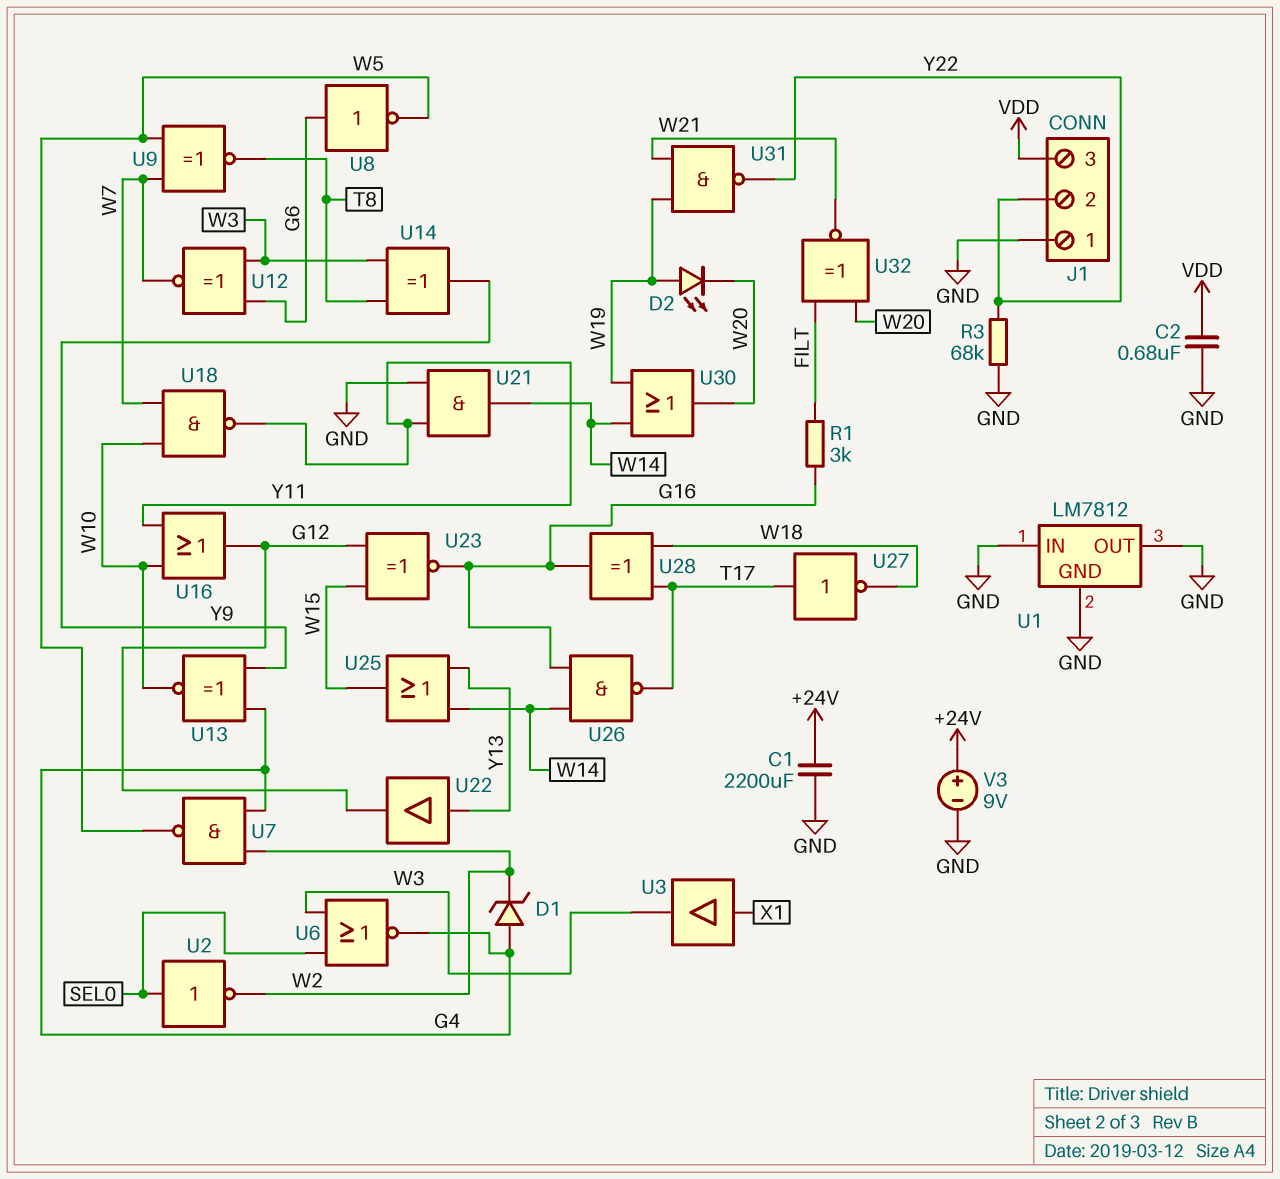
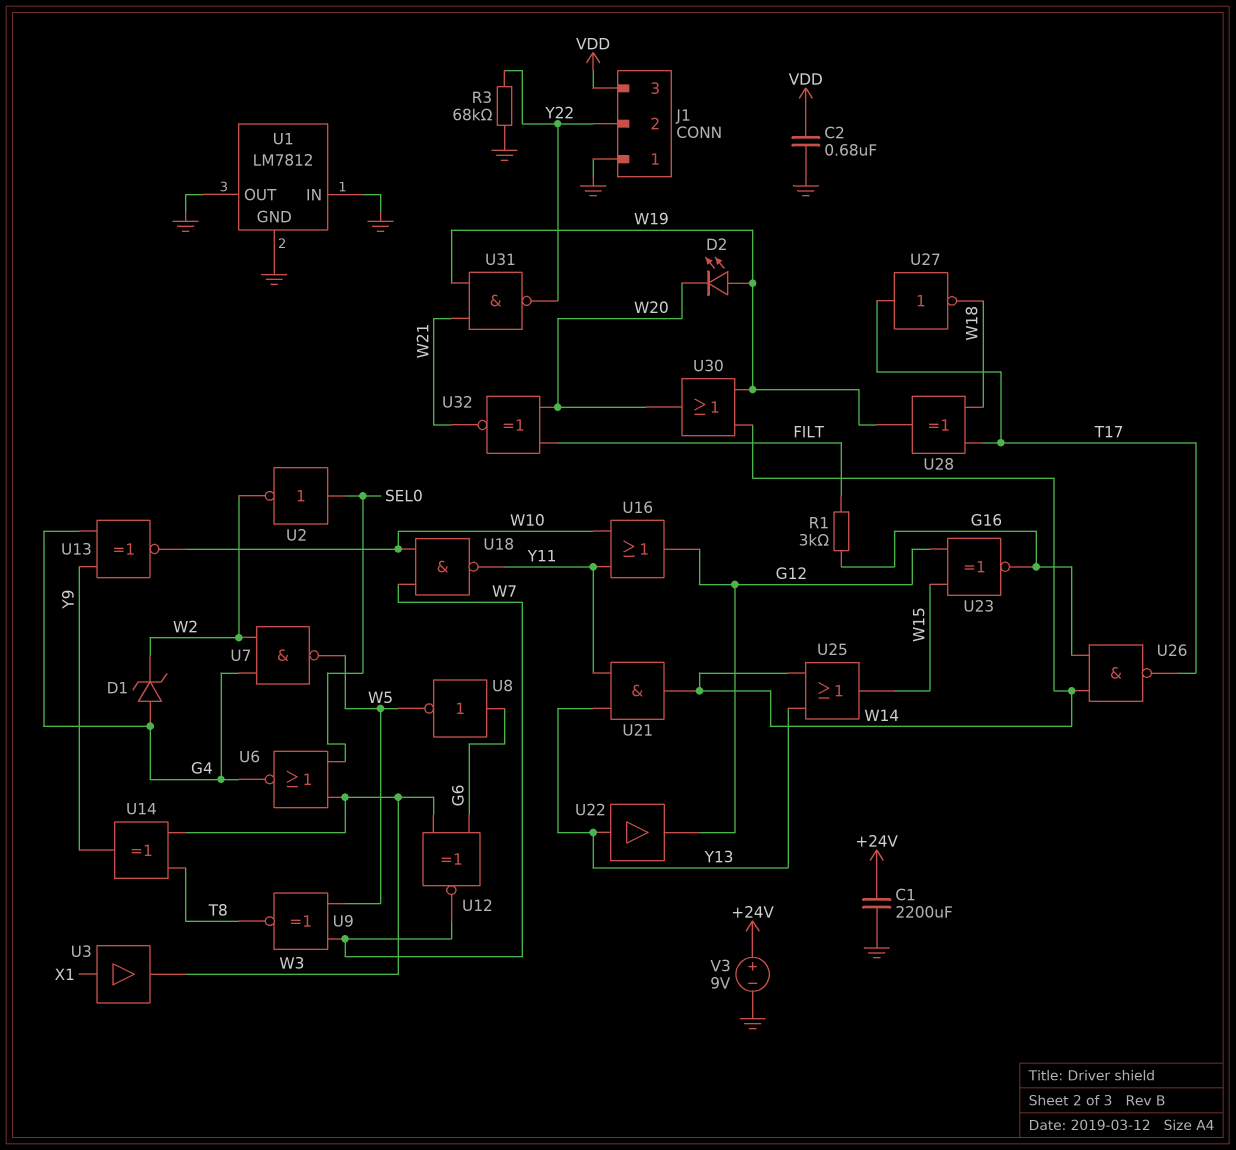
U21: AND (in GND, in Y11, out W14) -> AND (in Y11, in Y13, out W14)
U28: XOR (in T17, in W18, out G16) -> XOR (in T17, in W18, out W19)

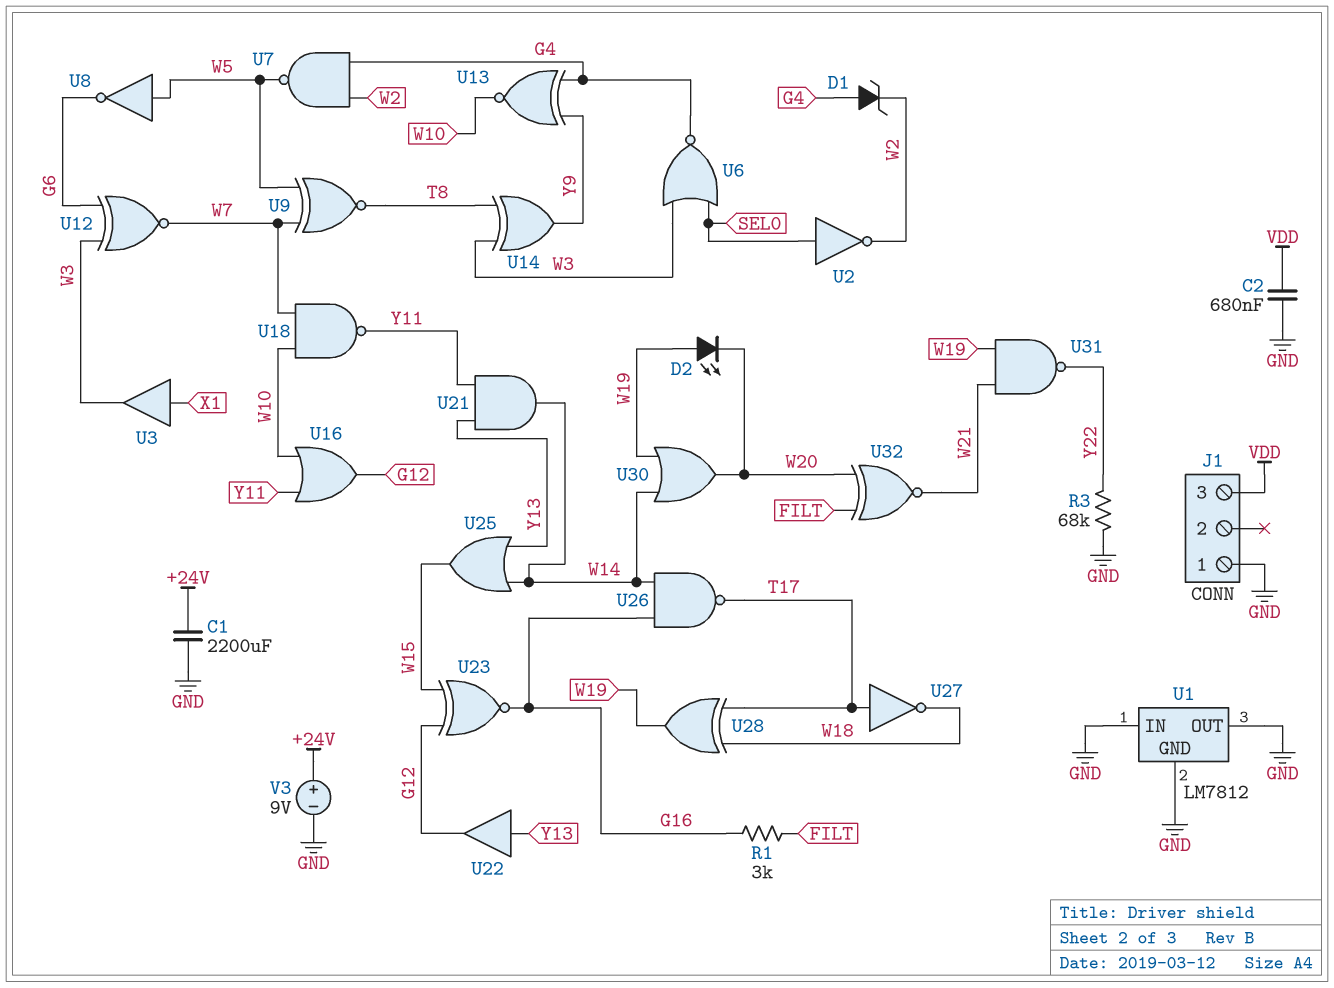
J1 pin 2: Y22 -> none
U8: NOT (in G6, out W5) -> NOT (in W5, out G6)

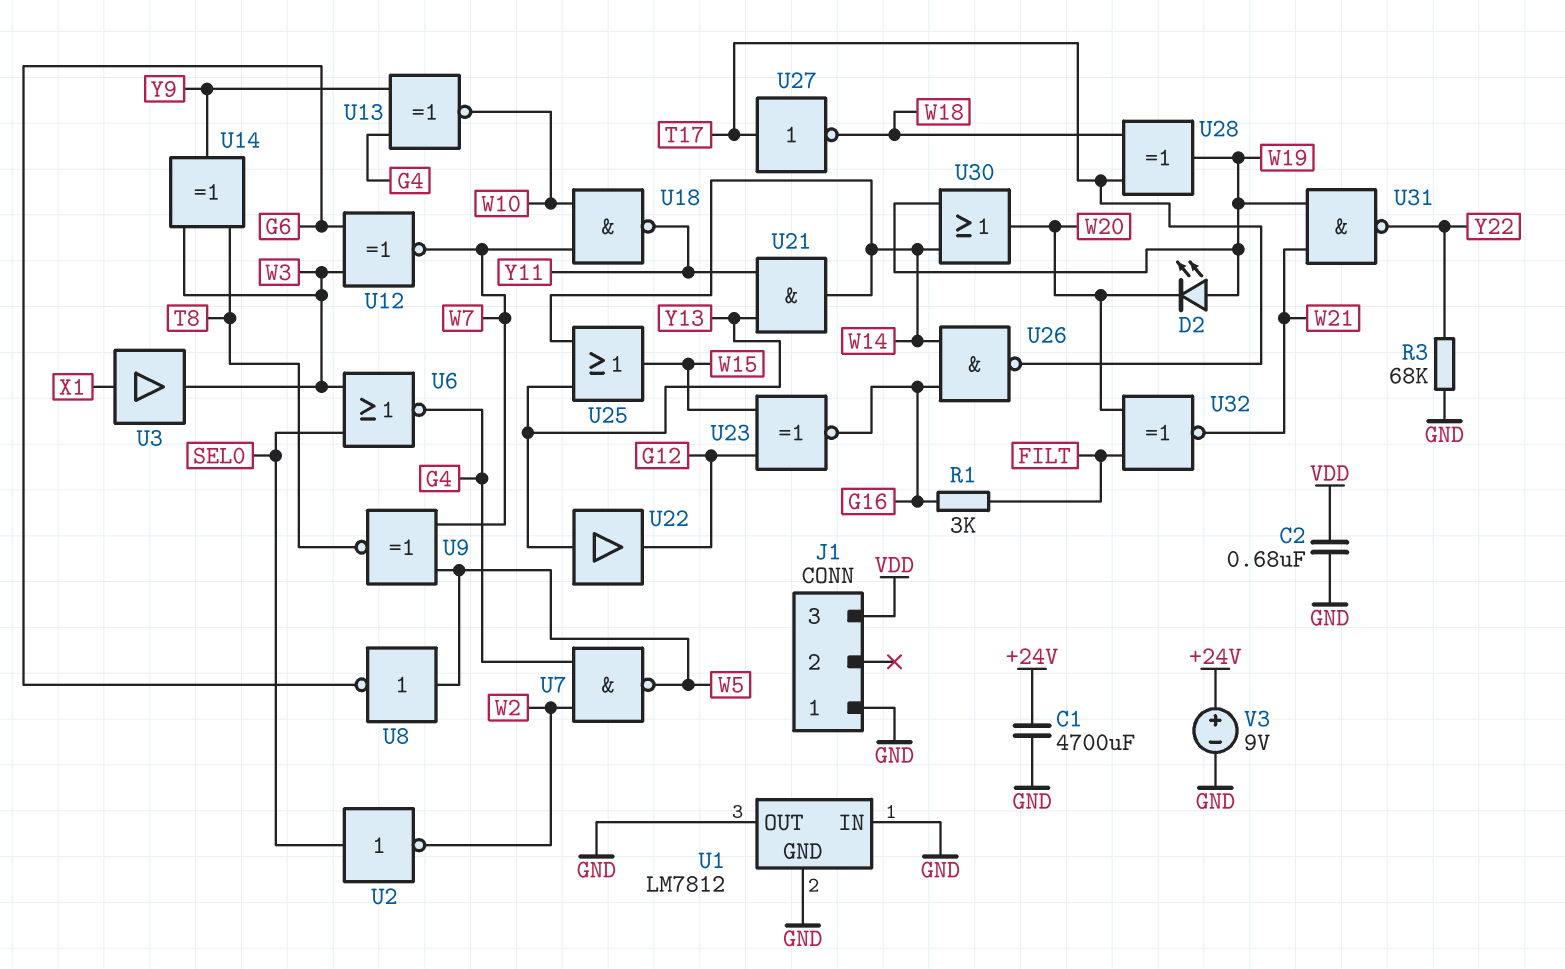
C1: 2200uF (+24V, GND) -> 4700uF (+24V, GND)
D1: zener (A G4, K W2) -> none
U16: OR (in W10, in Y11, out G12) -> none

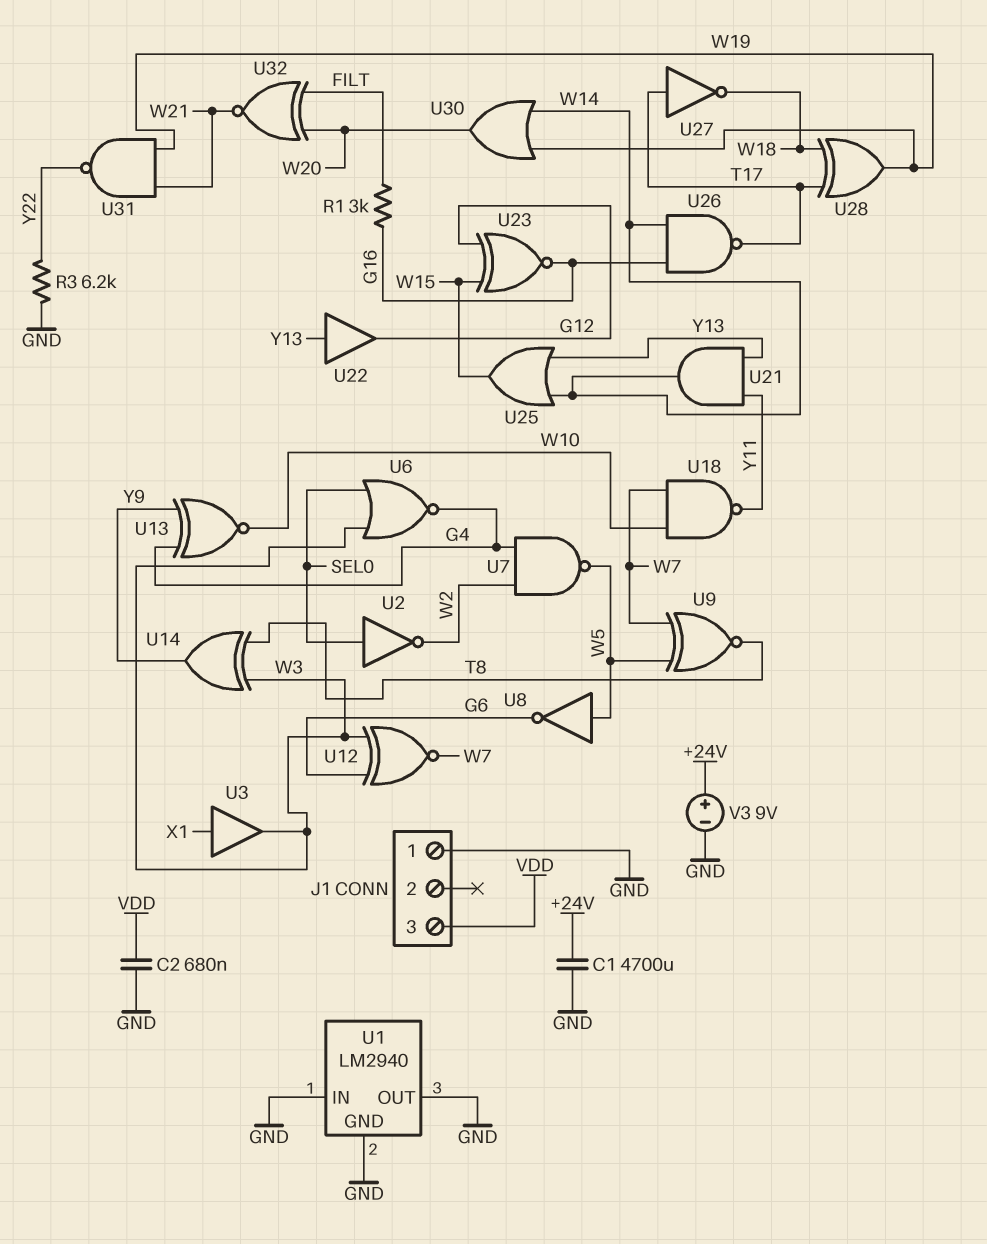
D2: LED (A W19, K W20) -> none
R3: 68k (GND, Y22) -> 6.2k (GND, Y22)
U1: LM7812 -> LM2940

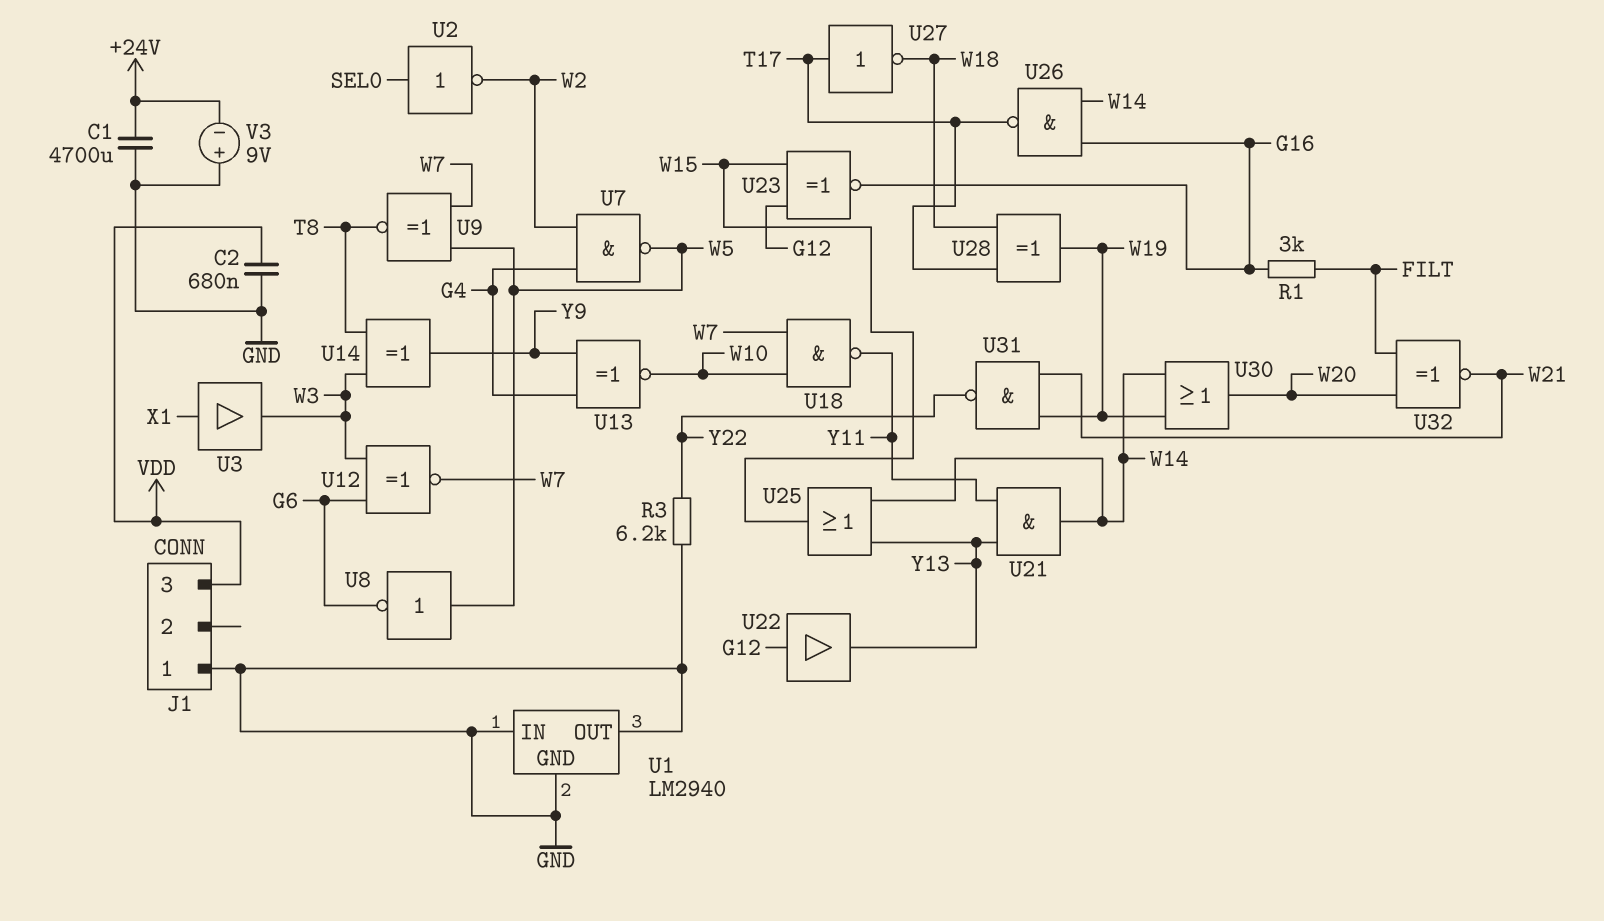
U6: NOR (in SEL0, in W3, out G4) -> none
U22: buffer (in Y13, out G12) -> buffer (in G12, out Y13)
V3: 9V (plus +24V, minus GND) -> 9V (plus GND, minus +24V)

